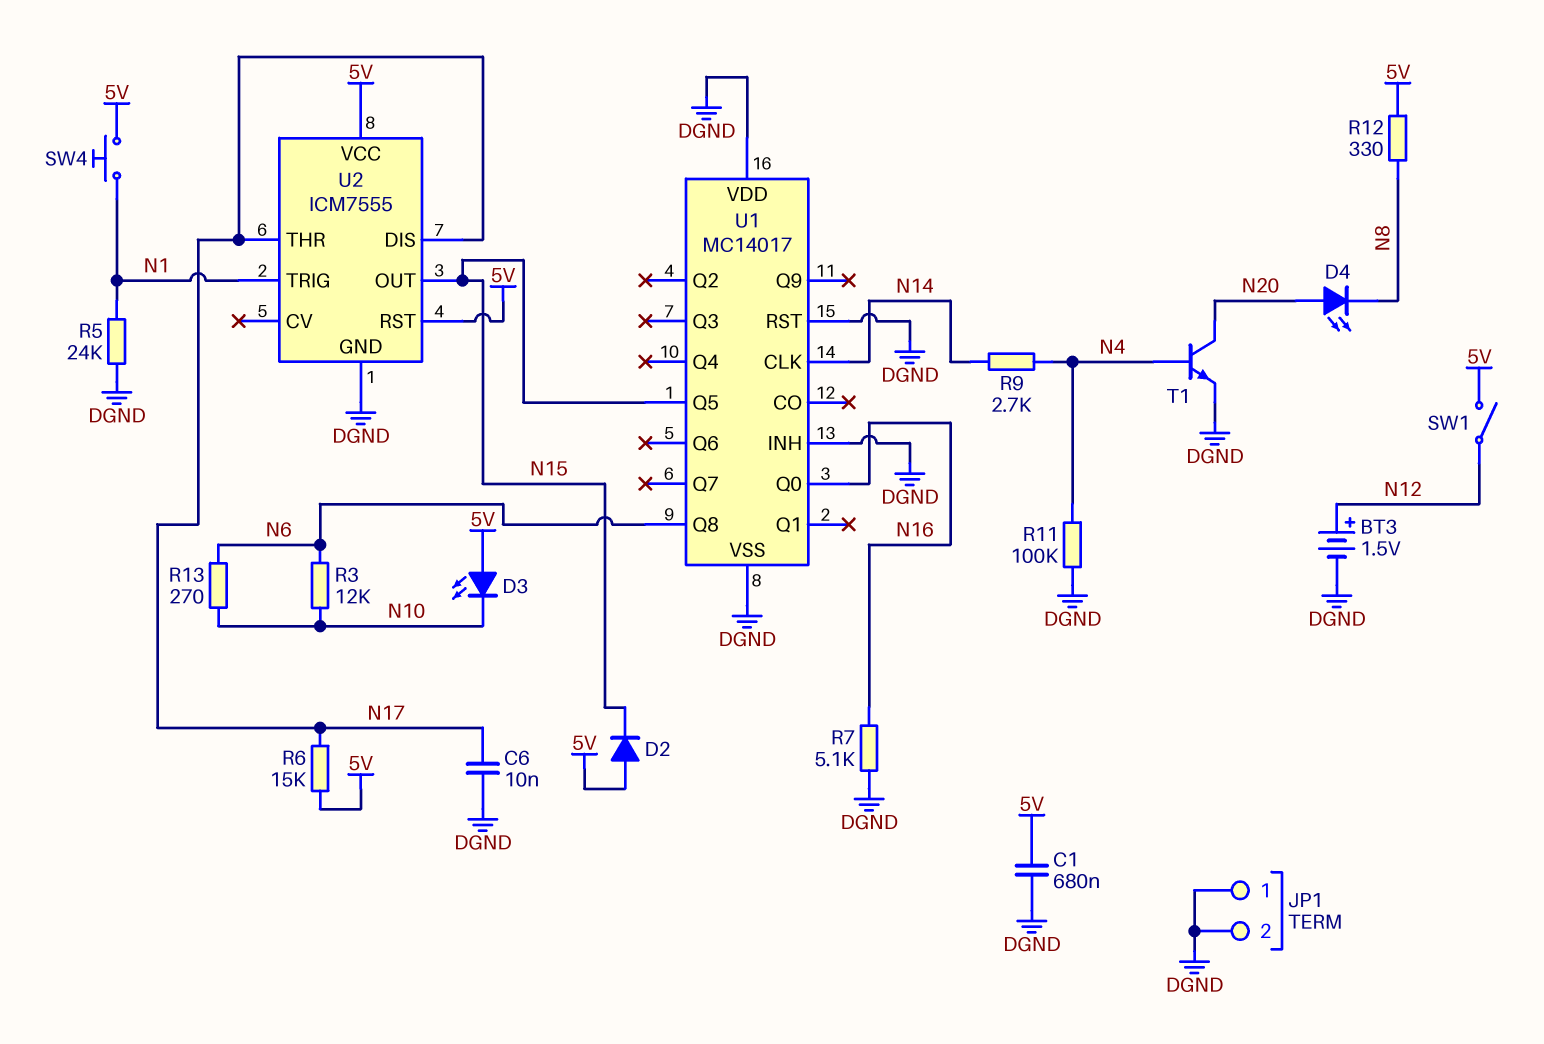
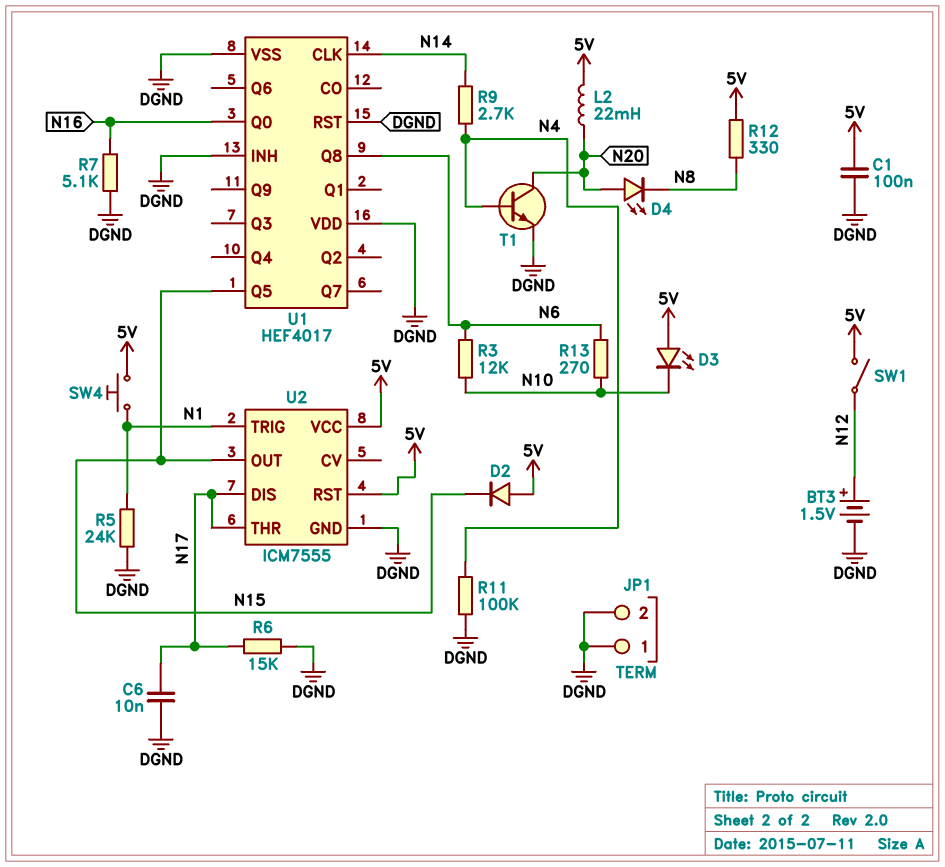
C1: 680nF (5V, DGND) -> 100nF (5V, DGND)
L2: none -> 22mH (5V, N20)
R6: 15k (5V, N17) -> 15k (DGND, N17)
U1: MC14017 -> HEF4017

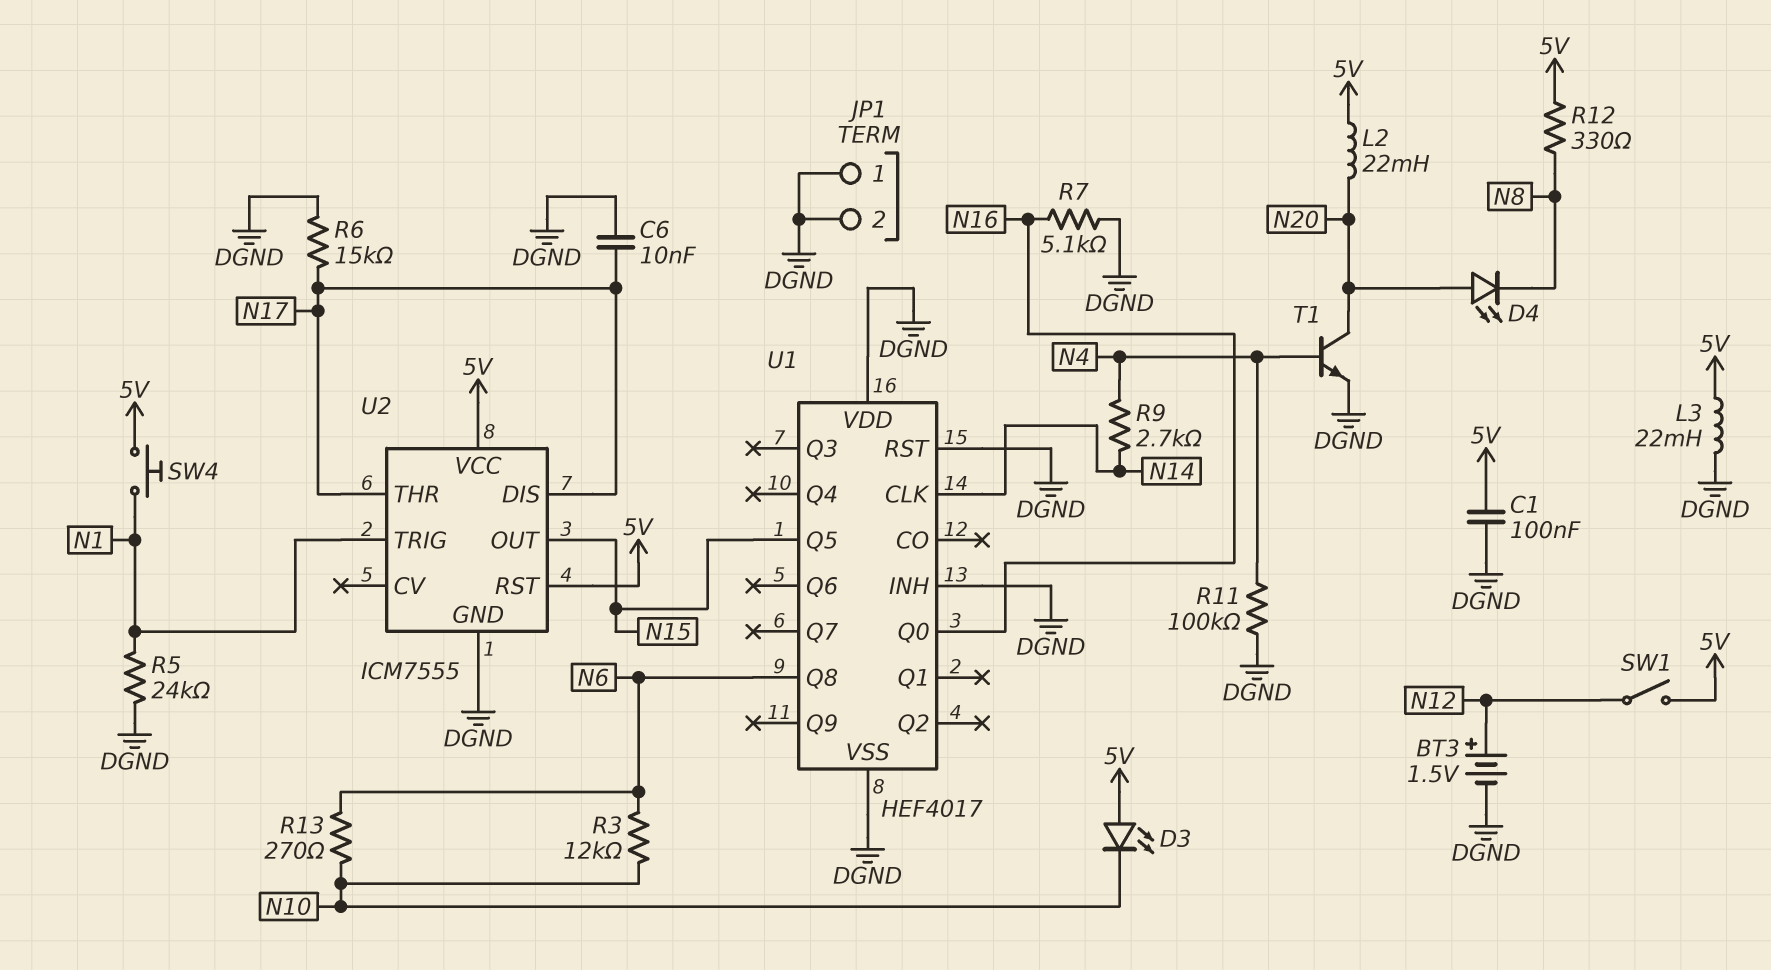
D2: diode (A 5V, K N15) -> none
L3: none -> 22mH (5V, DGND)

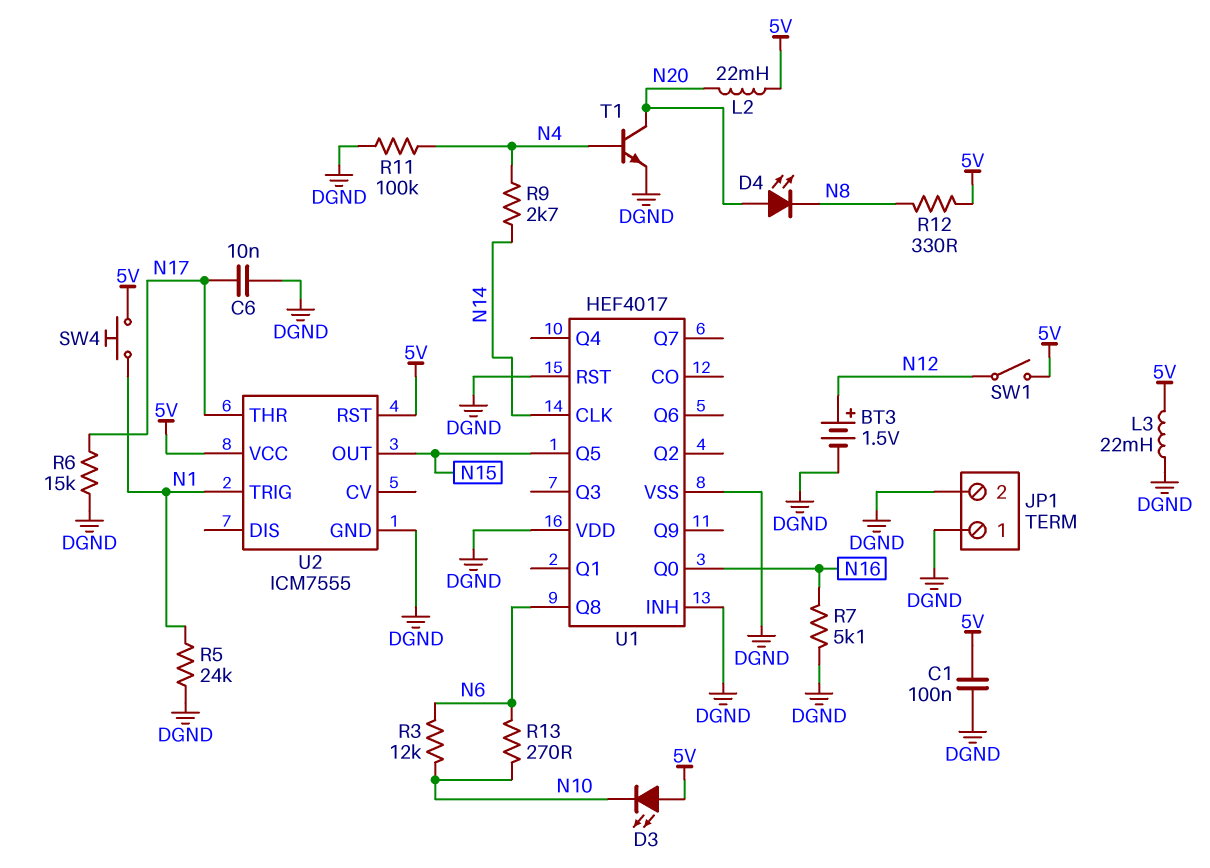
U2 pin DIS: N17 -> none

